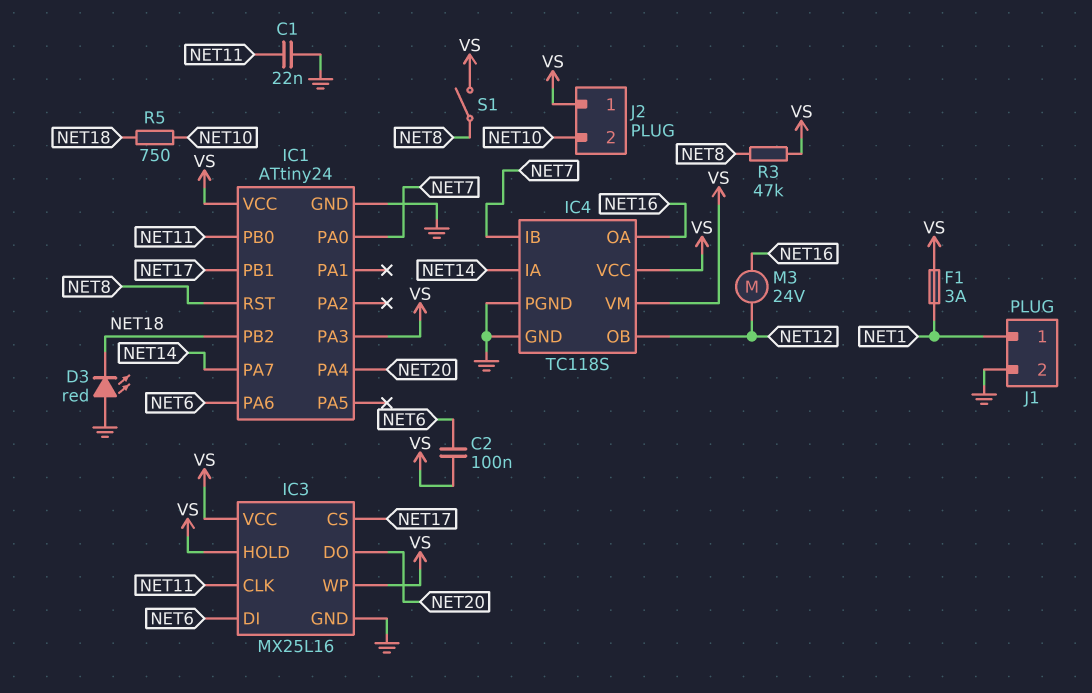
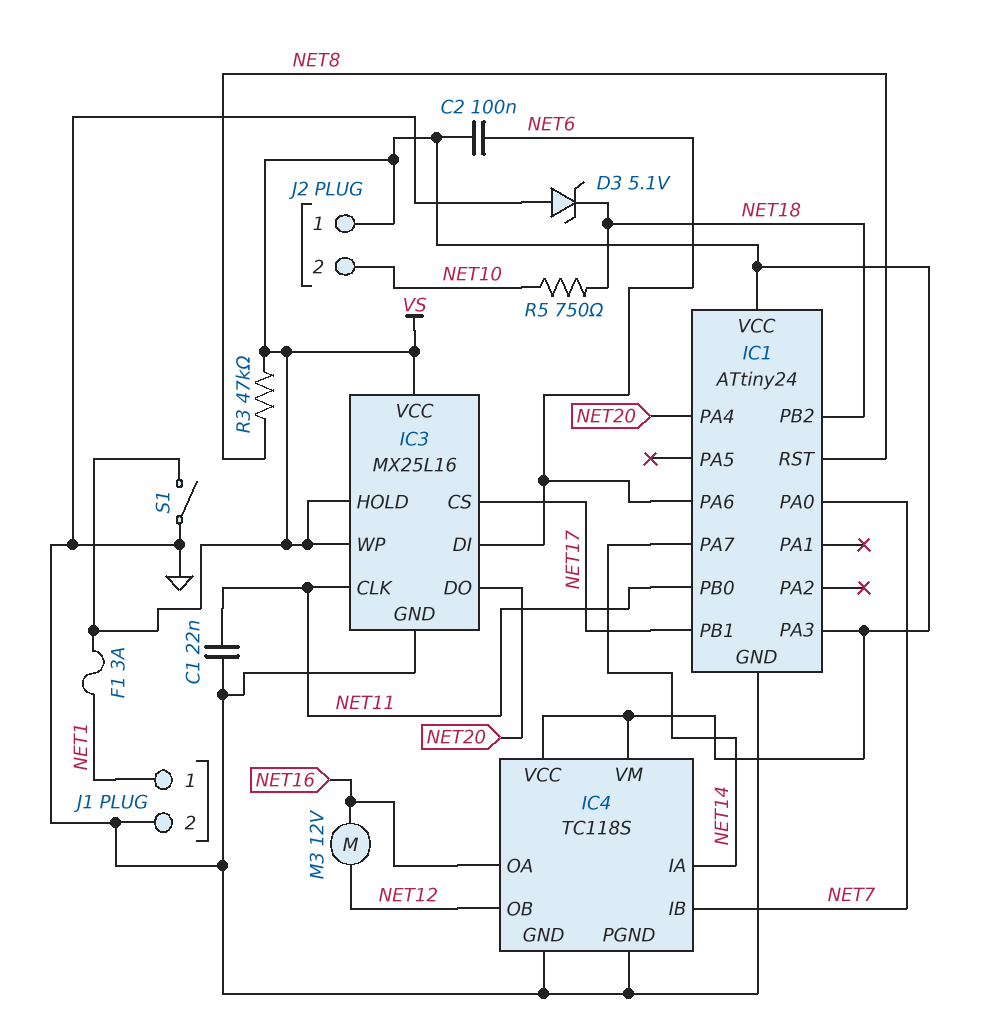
D3: LED red (A GND, K NET18) -> zener 5.1V (A GND, K NET18)
M3: motor 24V (NET12, NET16) -> motor 12V (NET12, NET16)
S1: switch (NET8, VS) -> switch (GND, VS)

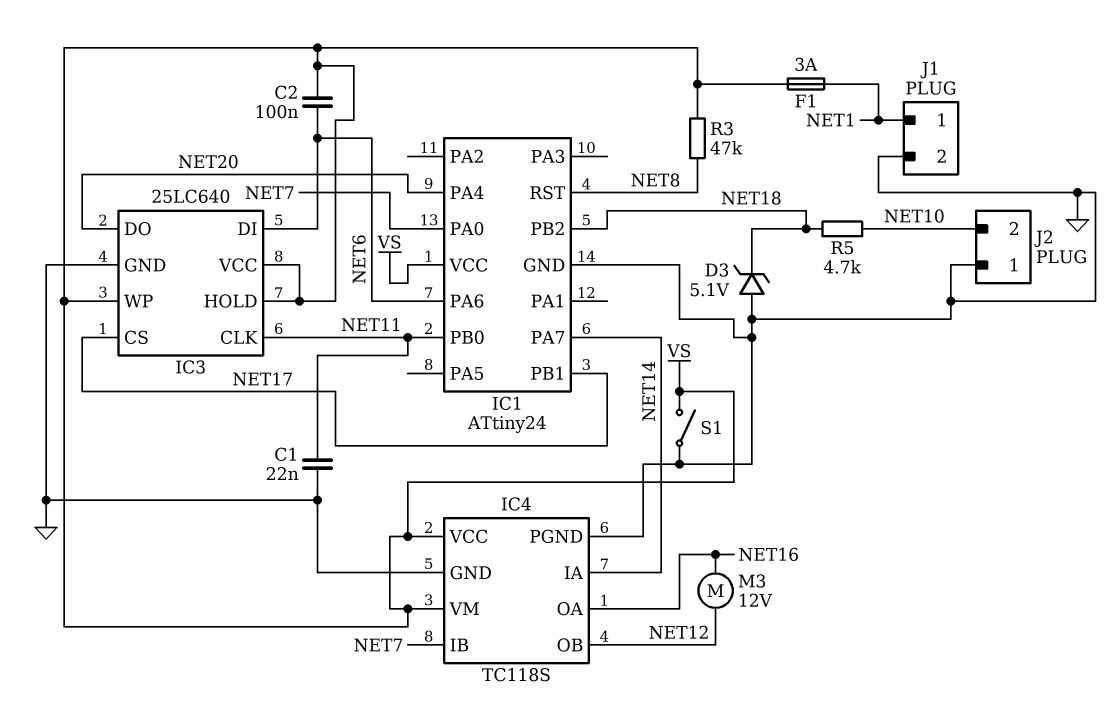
IC1 pin PA3: VS -> none
IC3: MX25L16 -> 25LC640
J2 pin 1: VS -> GND
R5: 750 (NET10, NET18) -> 4.7k (NET10, NET18)

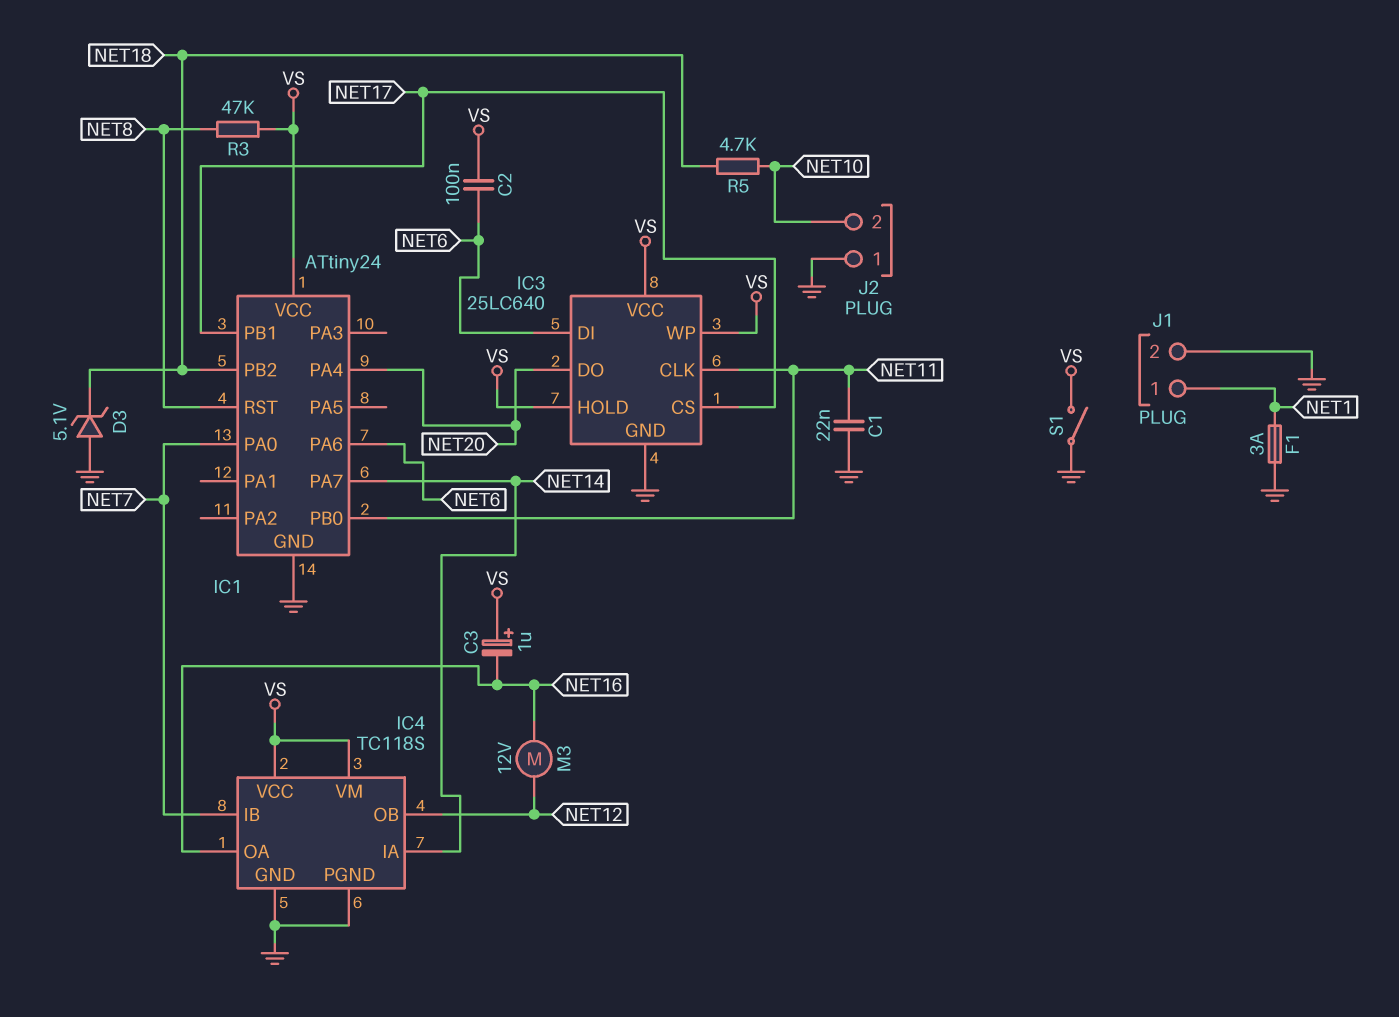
C3: none -> 1uF (plus VS, minus NET16)
F1: 3A (NET1, VS) -> 3A (GND, NET1)

